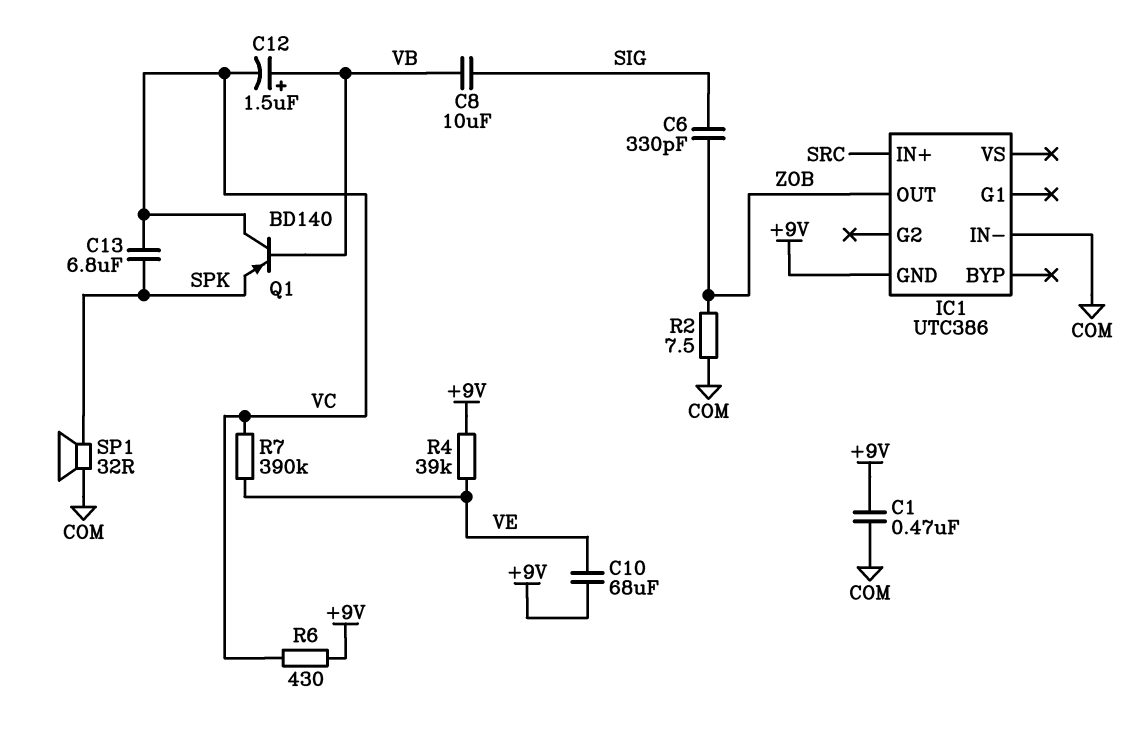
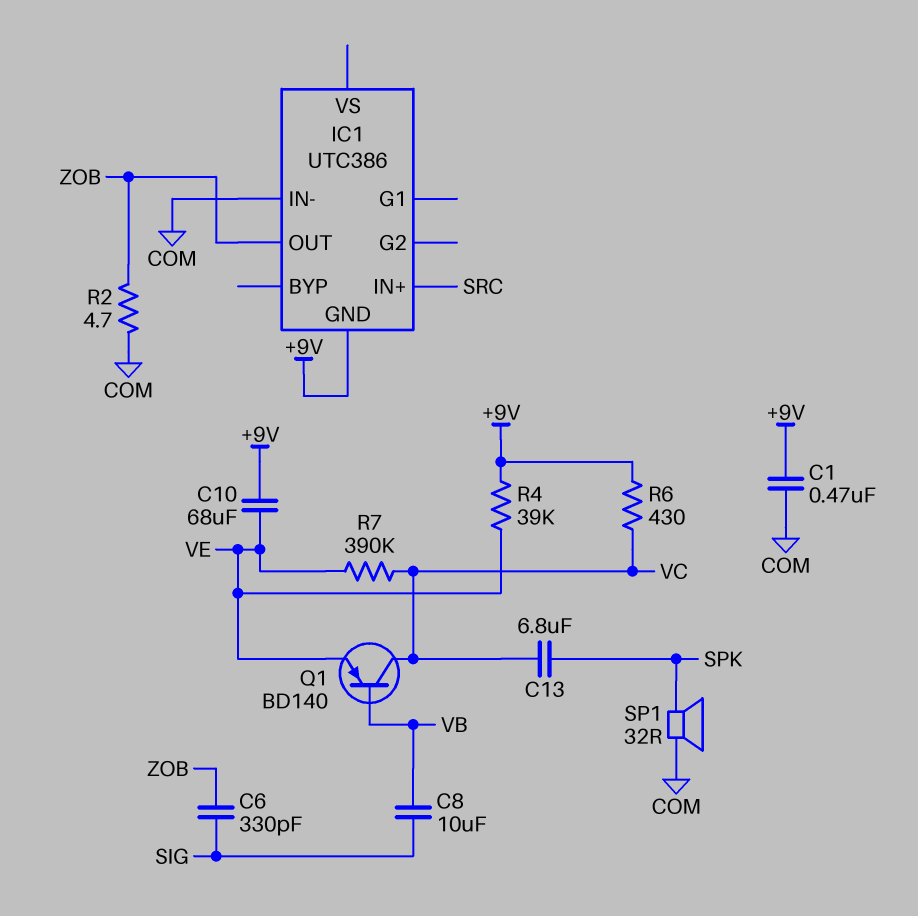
C12: 1.5uF (plus VB, minus VC) -> none
Q1: PNP BD140 (B VB, C VC, E SPK) -> PNP BD140 (B VB, C VC, E VE)
R2: 7.5 (COM, ZOB) -> 4.7 (COM, ZOB)

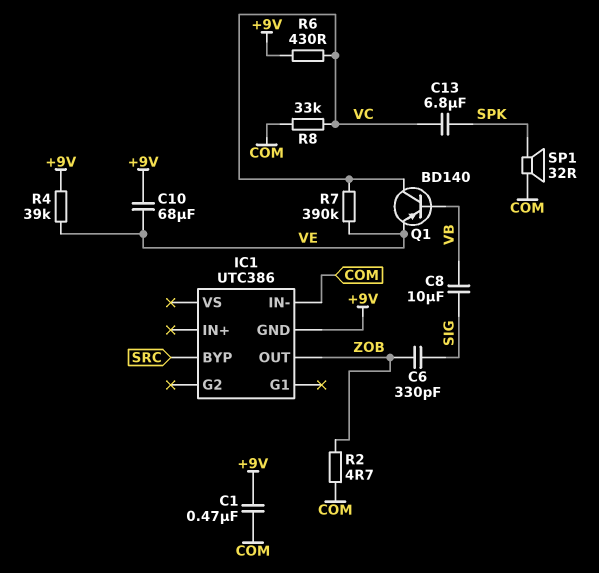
IC1 pin BYP: none -> SRC
IC1 pin IN+: SRC -> none
R8: none -> 33k (COM, VC)

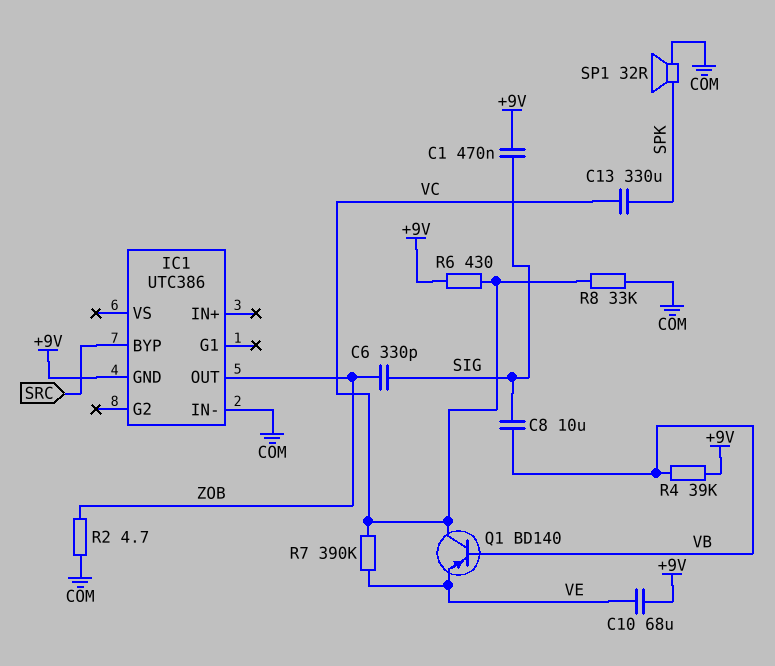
C1: 470nF (+9V, COM) -> 470nF (+9V, SIG)
C13: 6.8uF (SPK, VC) -> 330uF (SPK, VC)
R4: 39k (+9V, VE) -> 39k (+9V, VB)

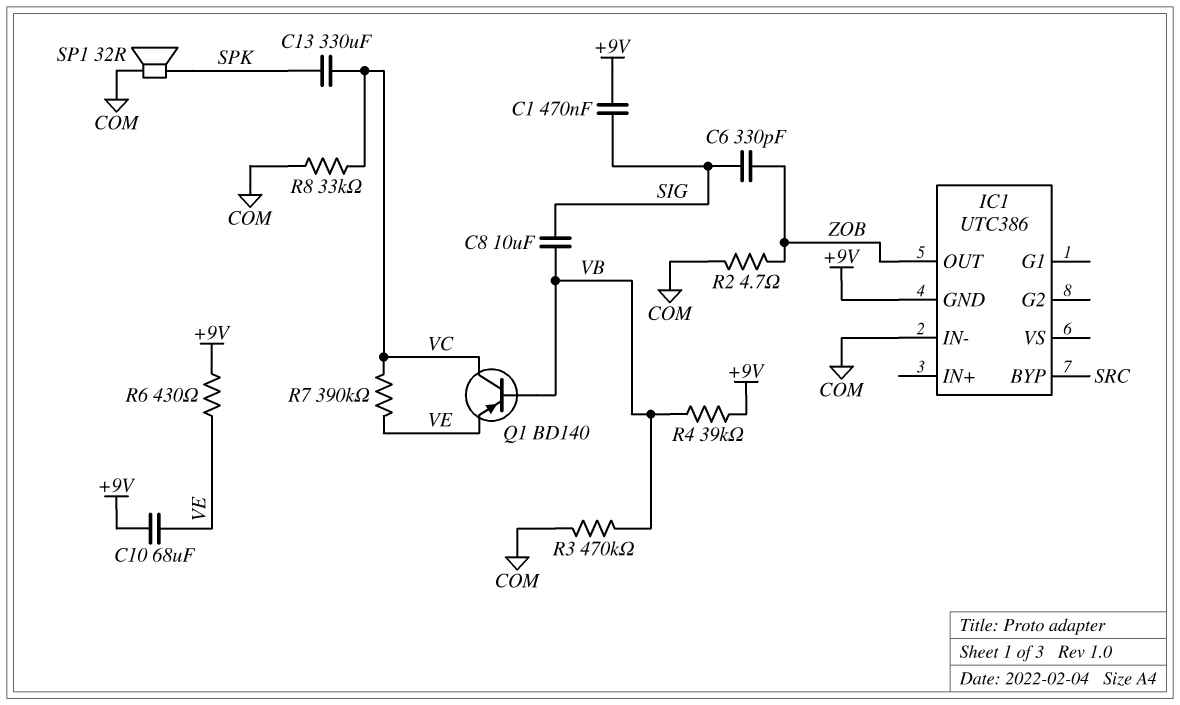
R3: none -> 470k (COM, VB)
R6: 430 (+9V, VC) -> 430 (+9V, VE)

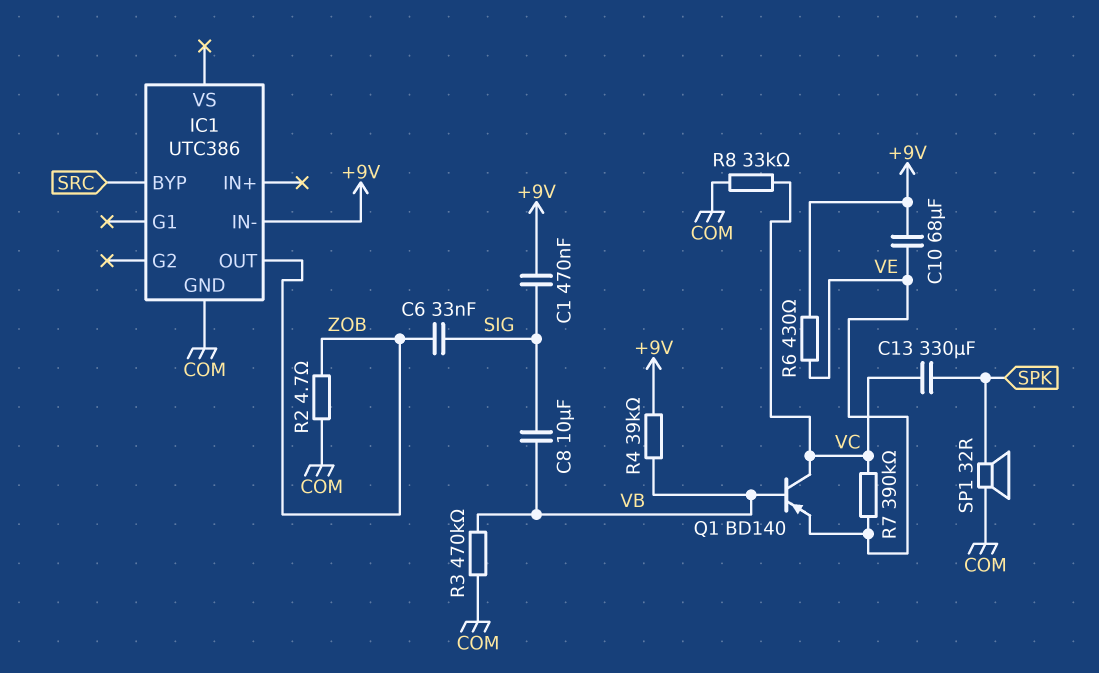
C6: 330pF (SIG, ZOB) -> 33nF (SIG, ZOB)
IC1 pin GND: +9V -> COM
IC1 pin IN-: COM -> +9V

